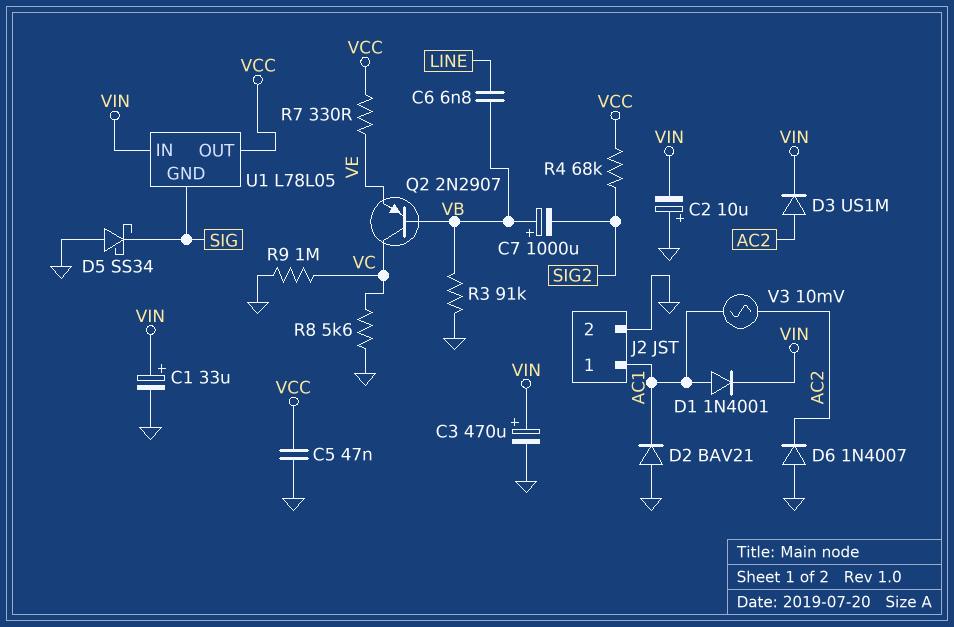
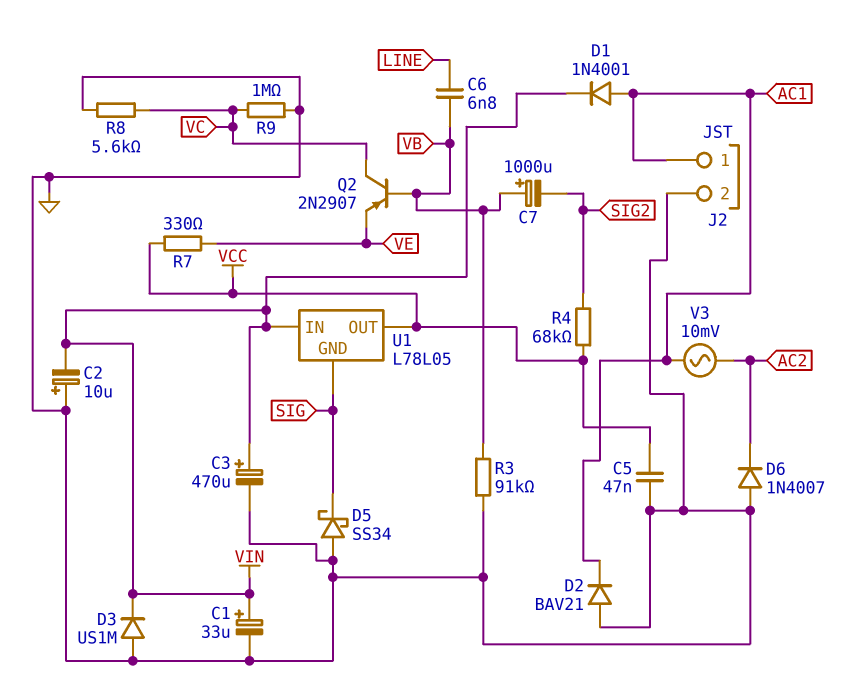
D3: diode US1M (A AC2, K VIN) -> diode US1M (A GND, K VIN)

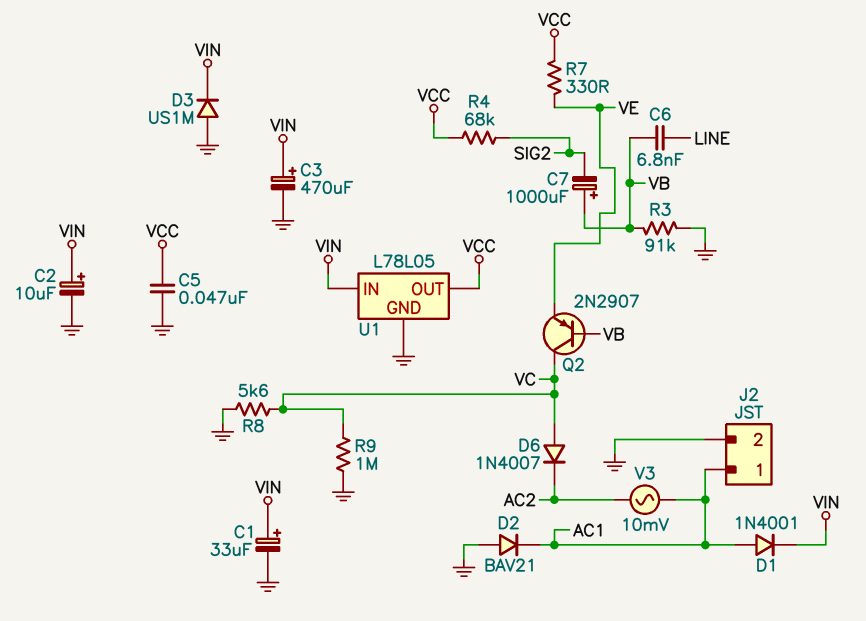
C2: 10uF (plus GND, minus VIN) -> 10uF (plus VIN, minus GND)
D5: schottky SS34 (A GND, K SIG) -> none
D6: diode 1N4007 (A GND, K AC2) -> diode 1N4007 (A VC, K AC2)
U1 pin GND: SIG -> GND

